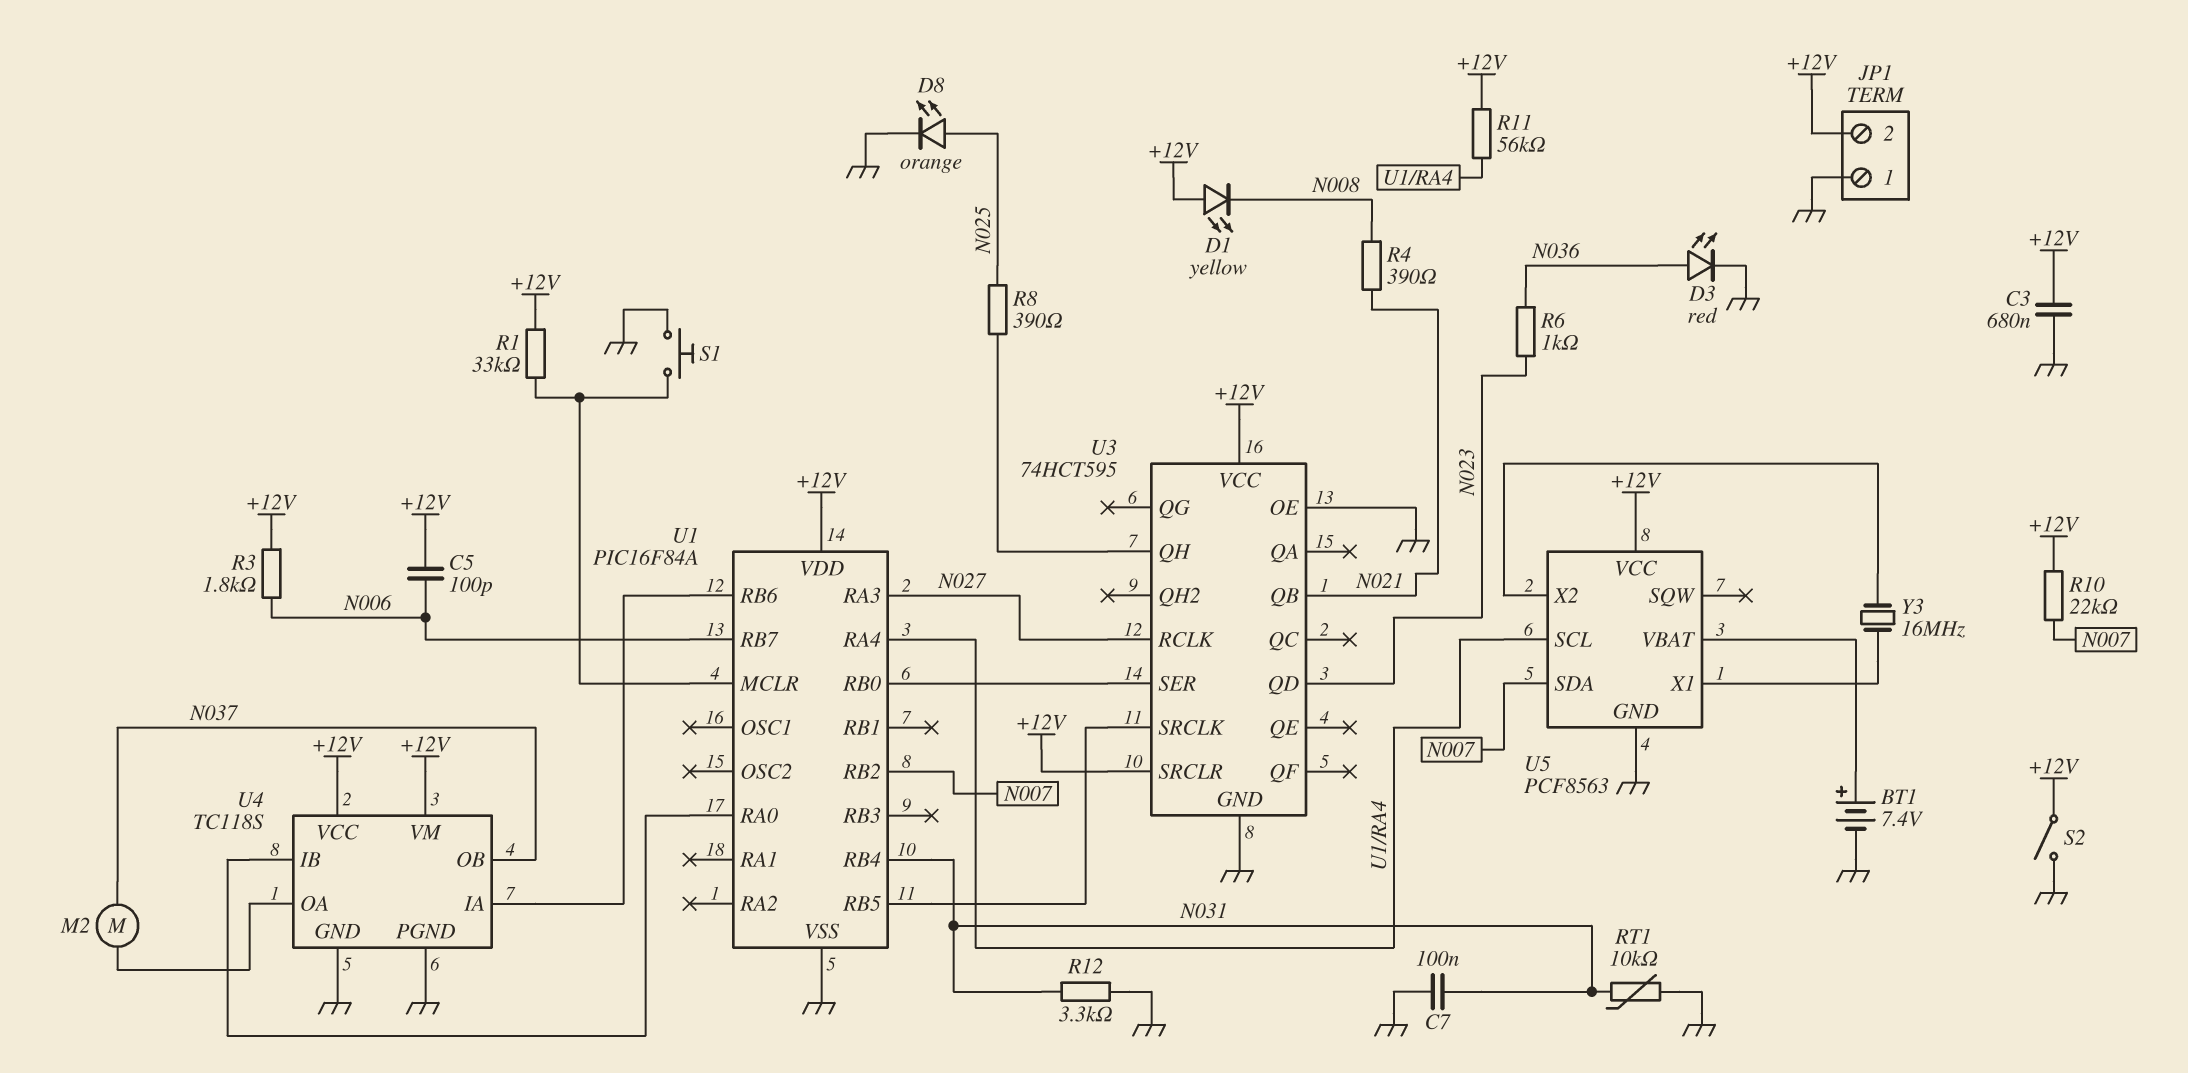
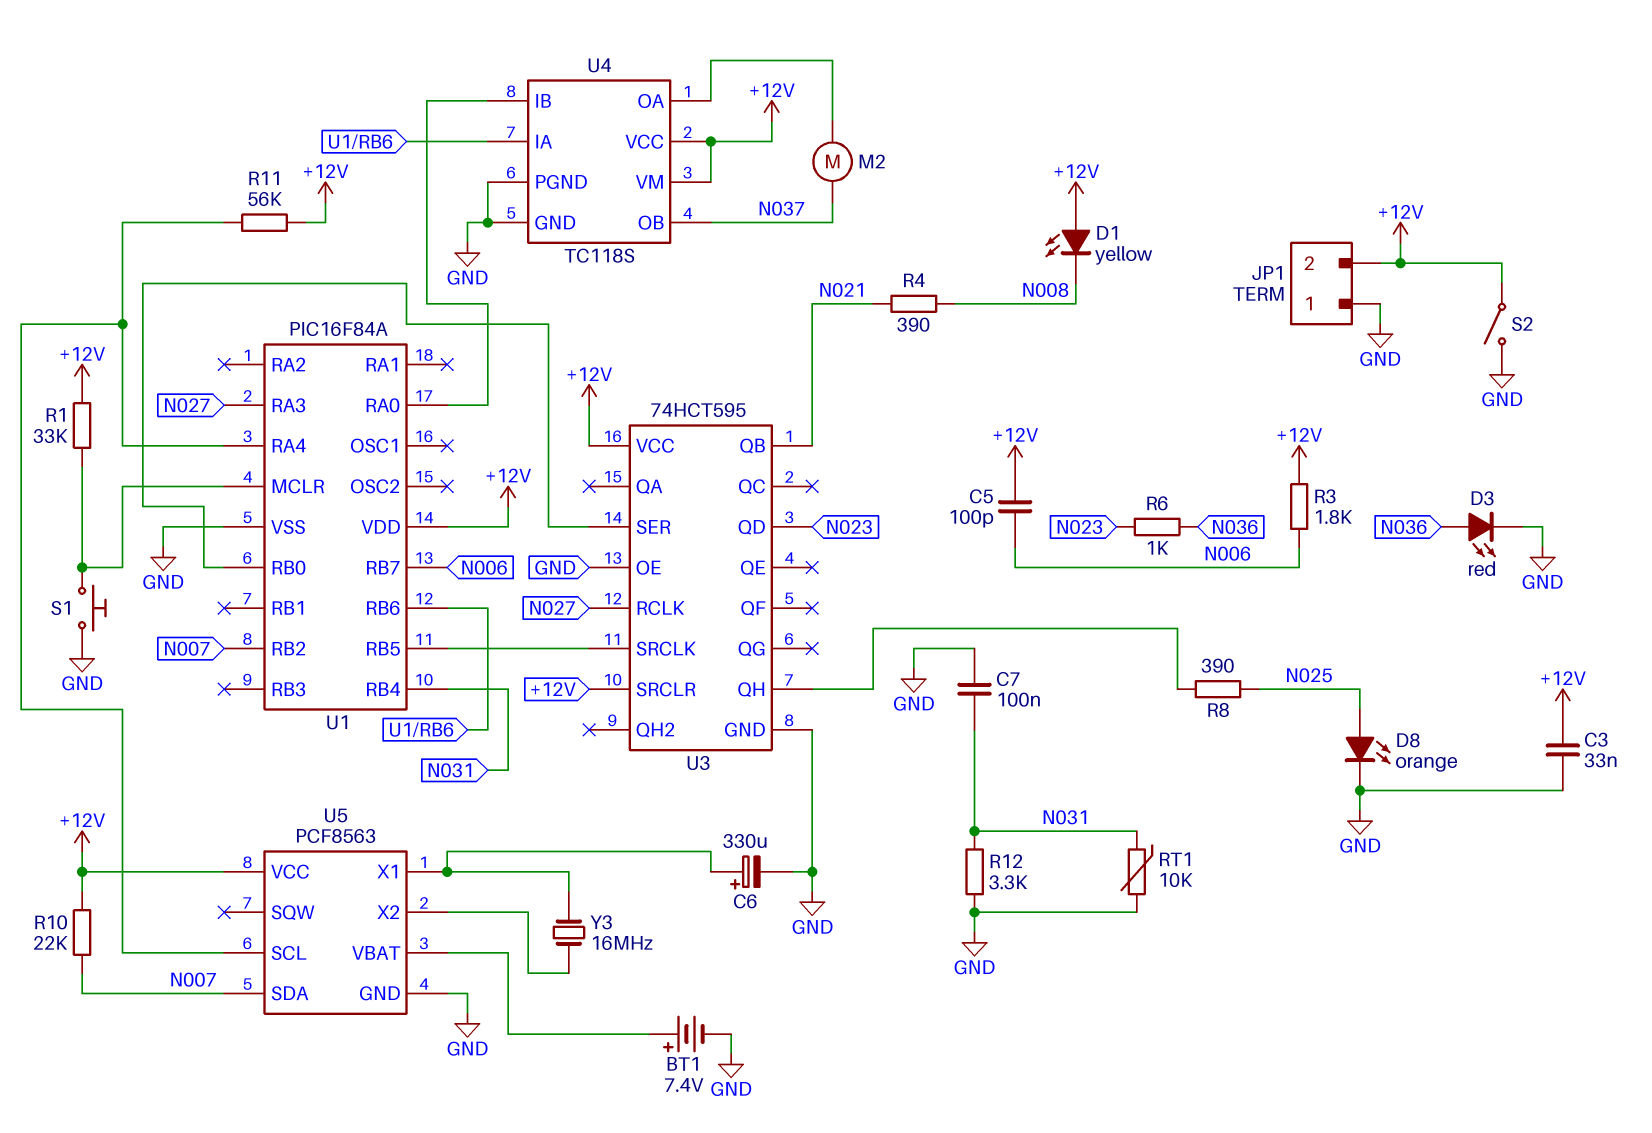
C3: 680nF (+12V, GND) -> 33nF (+12V, GND)
C6: none -> 330uF (plus U5/X1, minus GND)

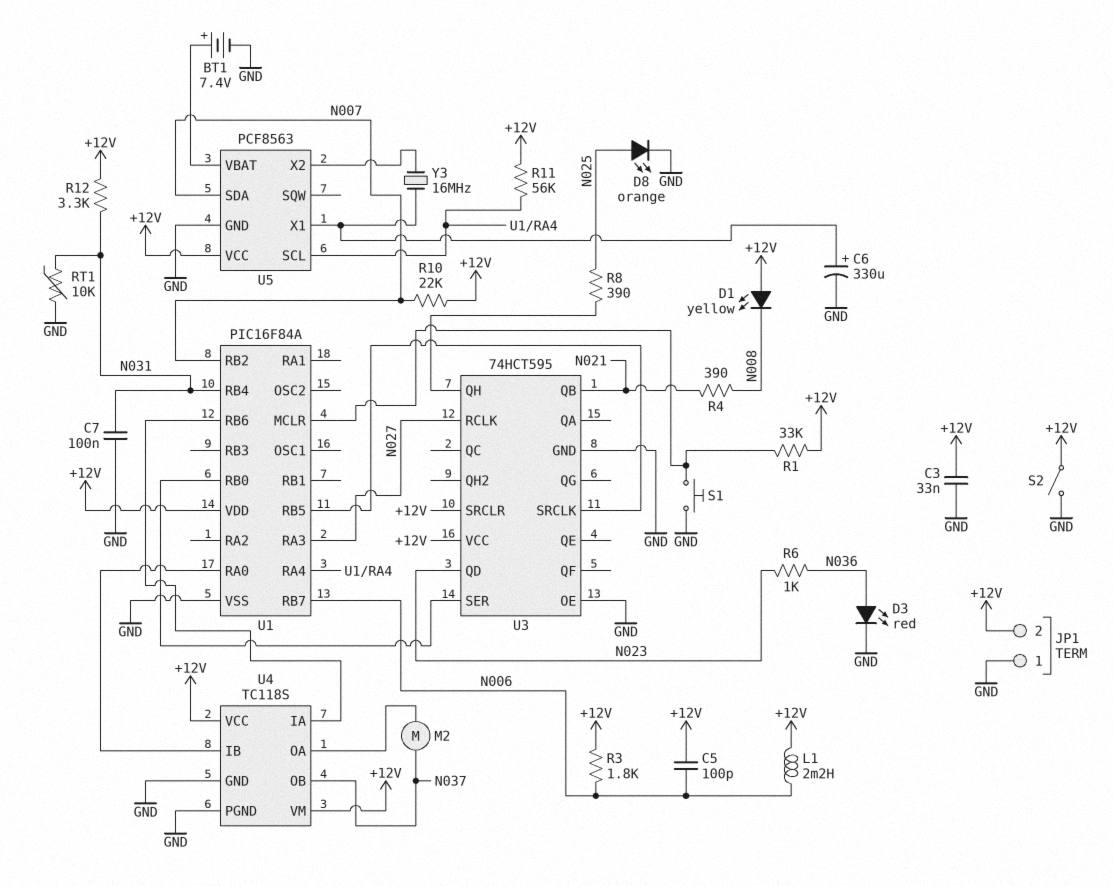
L1: none -> 2.2mH (+12V, N006)
R12: 3.3k (GND, N031) -> 3.3k (+12V, N031)

